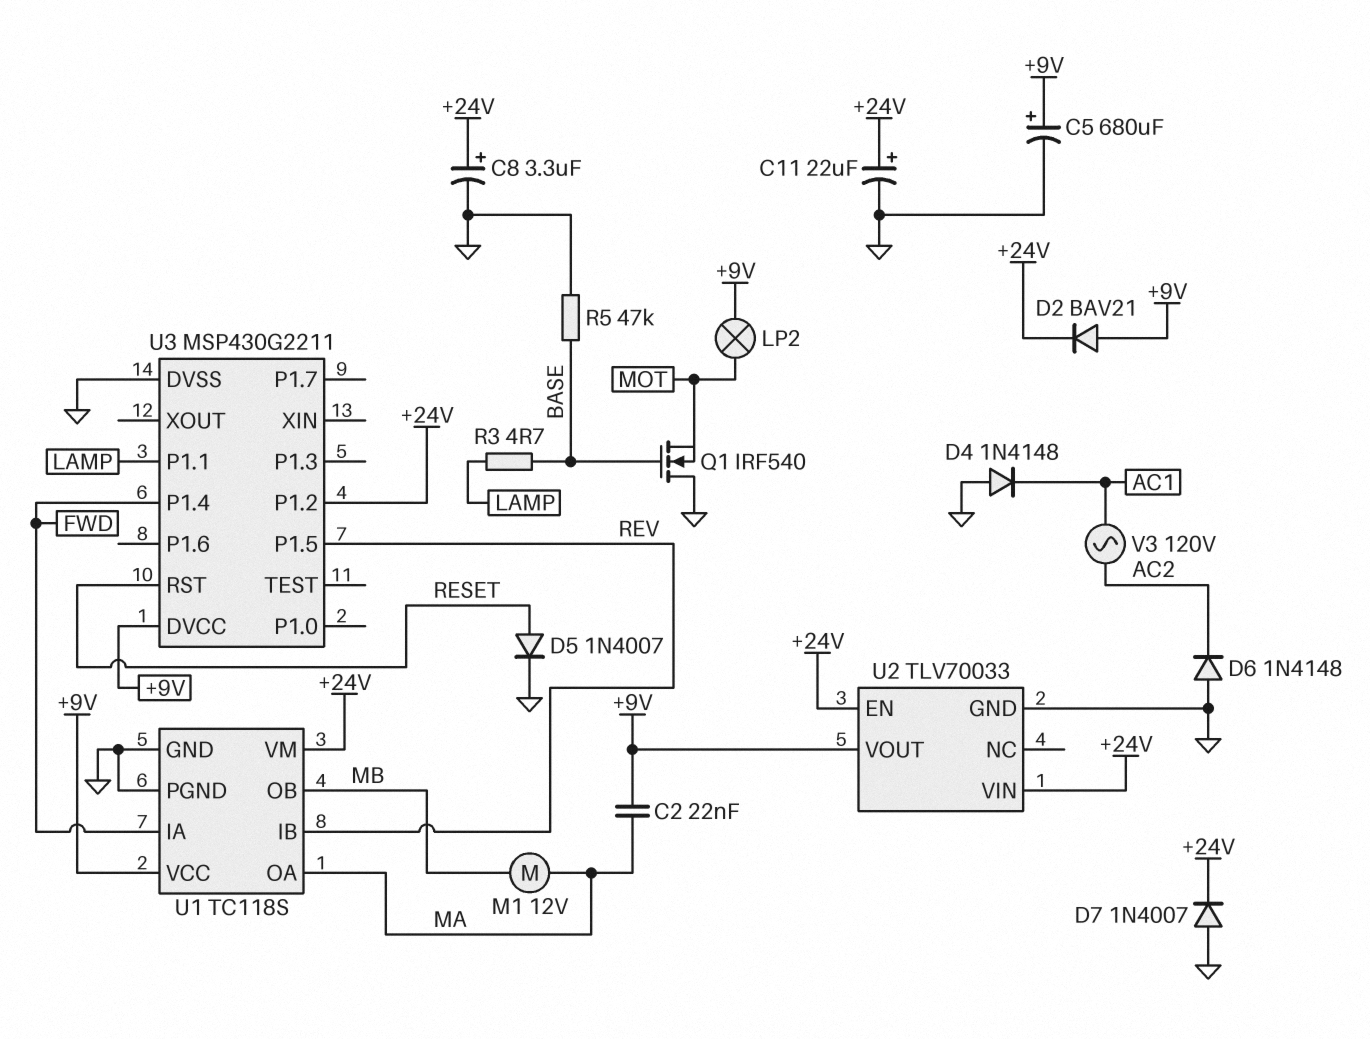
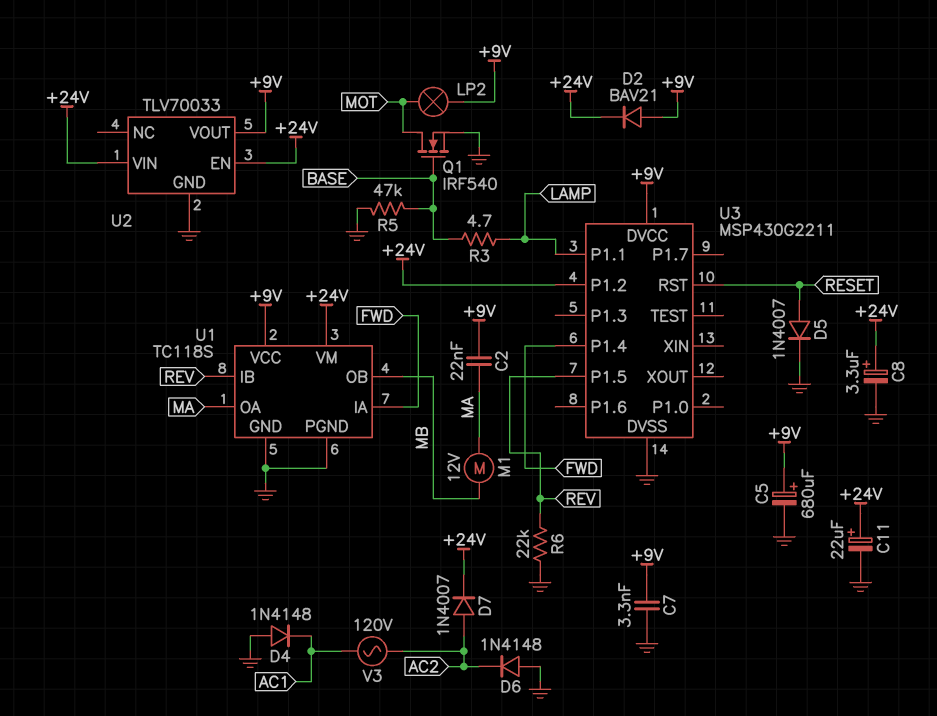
C7: none -> 3.3nF (+9V, GND)
D7: diode 1N4007 (A GND, K +24V) -> diode 1N4007 (A AC2, K +24V)
Q1: NMOS IRF540 (G BASE, D GND, S MOT) -> NMOS IRF540 (G BASE, D MOT, S GND)
R6: none -> 22k (GND, REV)

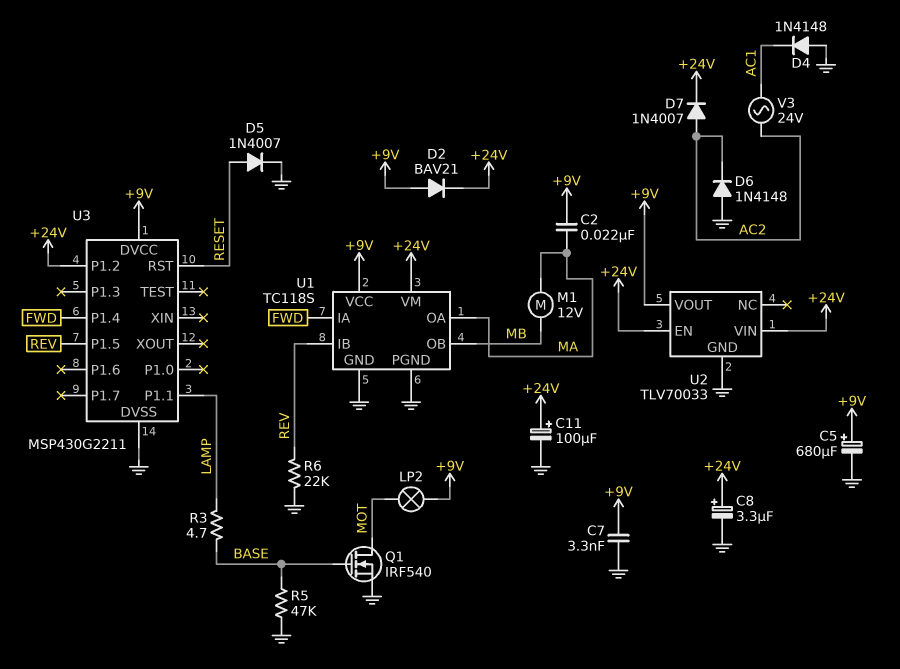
C11: 22uF (plus +24V, minus GND) -> 100uF (plus +24V, minus GND)
V3: AC 120V (AC1, AC2) -> AC 24V (AC1, AC2)

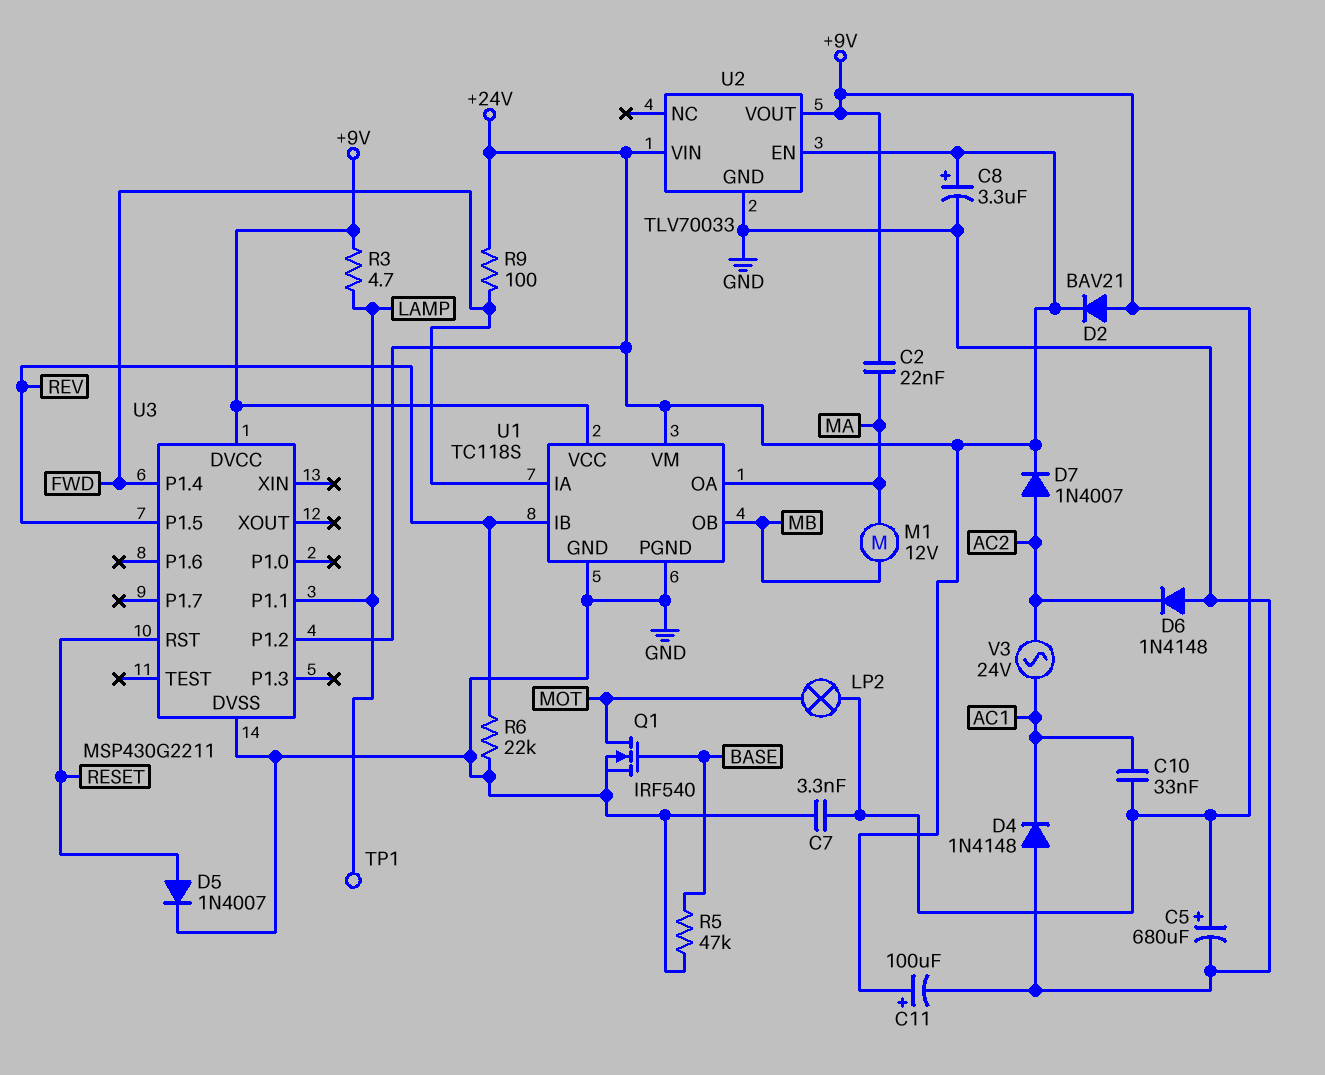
C10: none -> 33nF (+9V, AC1)
R3: 4.7 (BASE, LAMP) -> 4.7 (+9V, LAMP)
R9: none -> 100 (+24V, FWD)
TP1: none -> test point (LAMP)

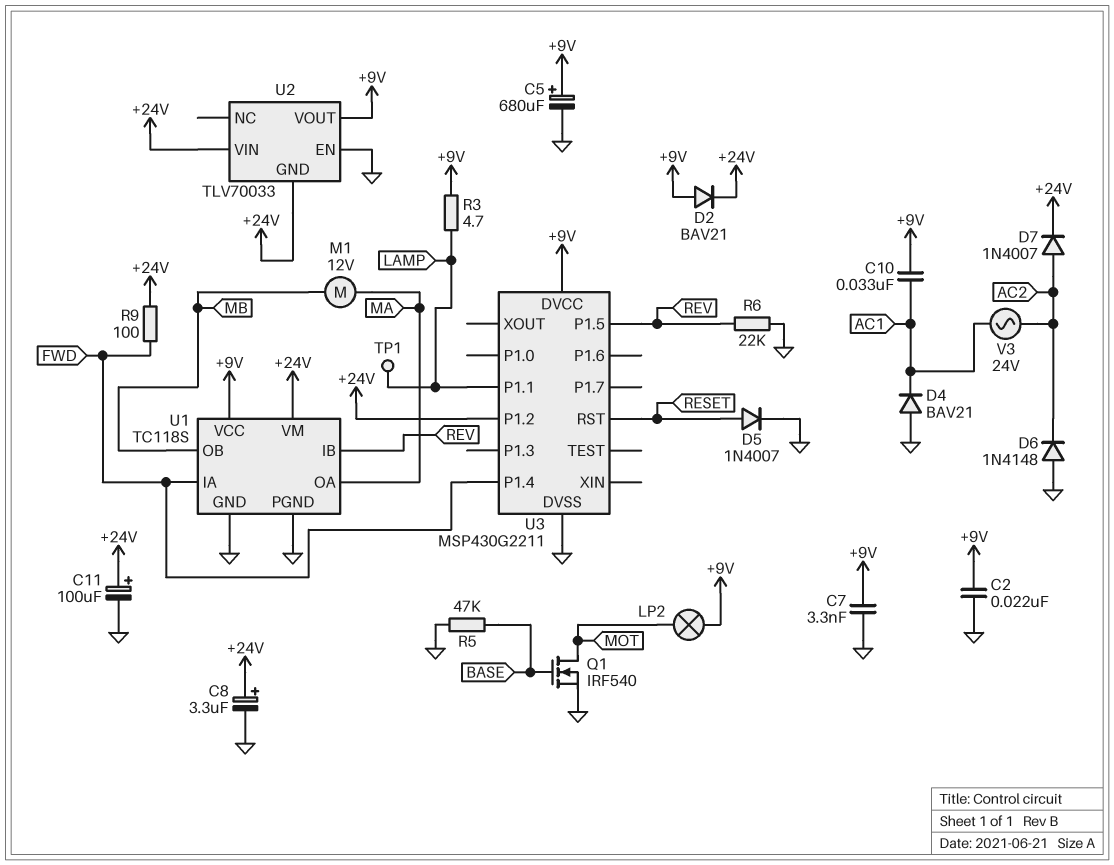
C2: 22nF (+9V, MA) -> 22nF (+9V, GND)
D4: diode 1N4148 (A GND, K AC1) -> diode BAV21 (A GND, K AC1)
U2 pin EN: +24V -> GND
U2 pin GND: GND -> +24V

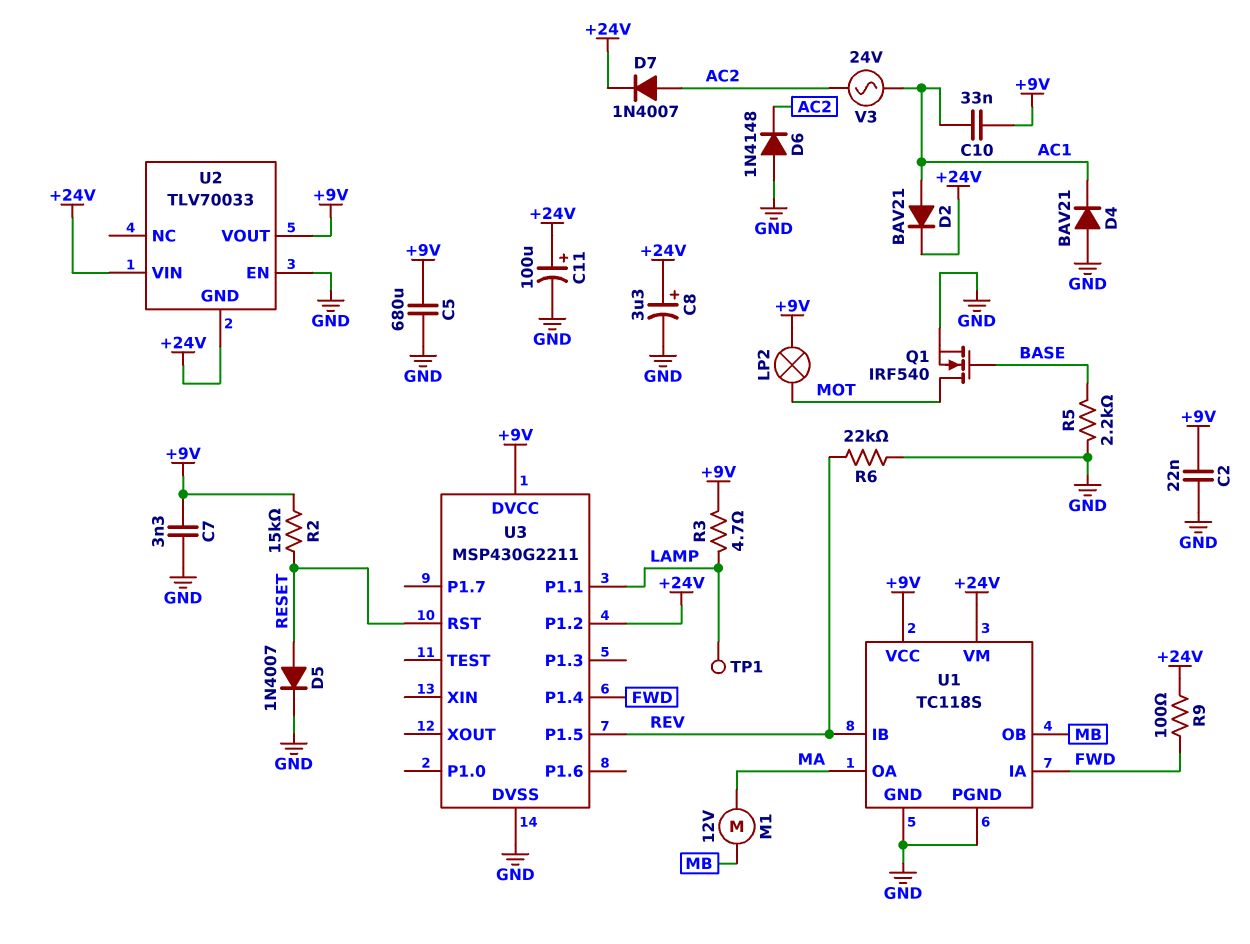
C5: 680uF (plus +9V, minus GND) -> 680uF (+9V, GND)
D2: diode BAV21 (A +9V, K +24V) -> diode BAV21 (A AC1, K +24V)
R2: none -> 15k (+9V, RESET)
R5: 47k (BASE, GND) -> 2.2k (BASE, GND)

